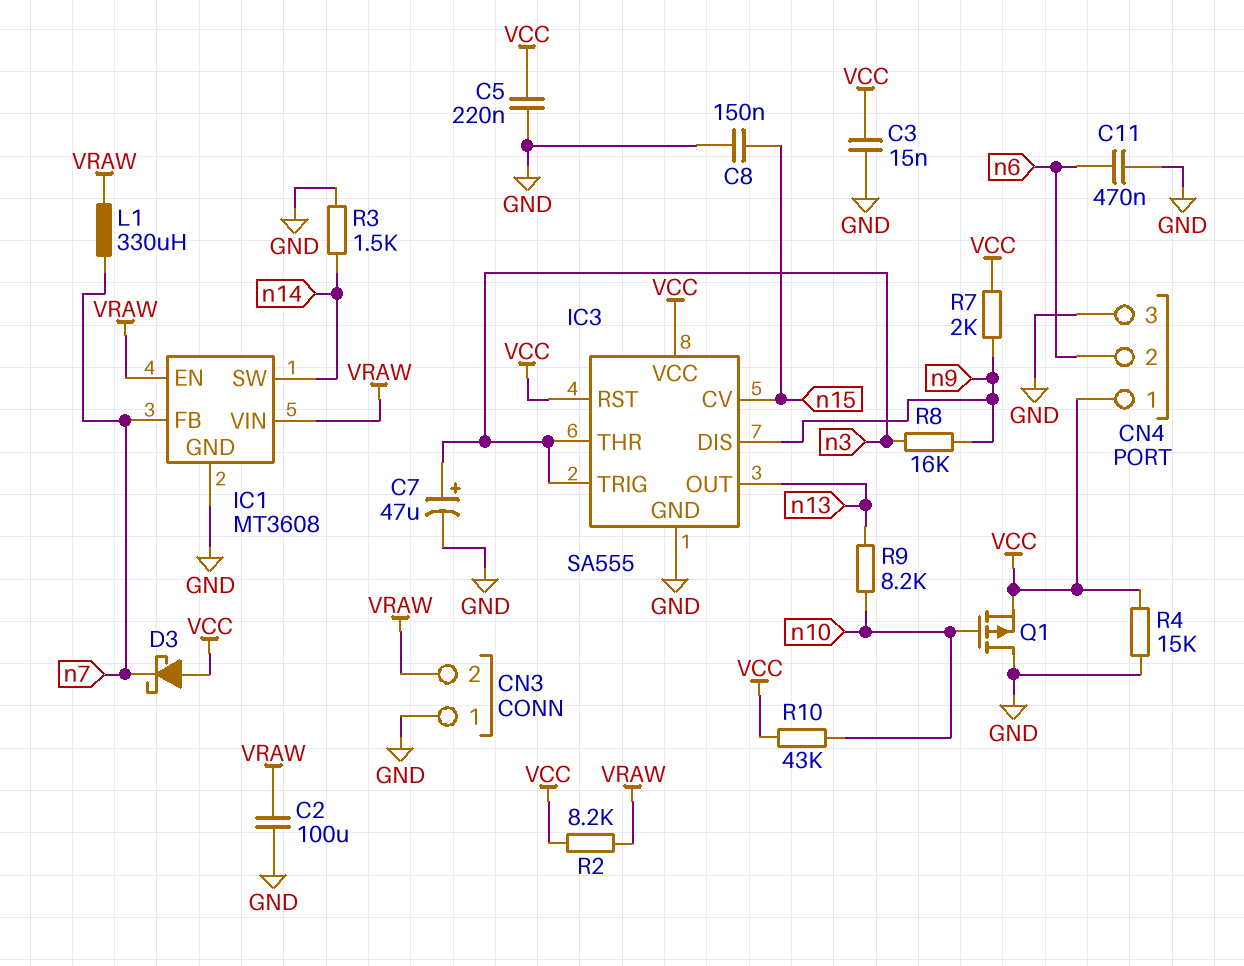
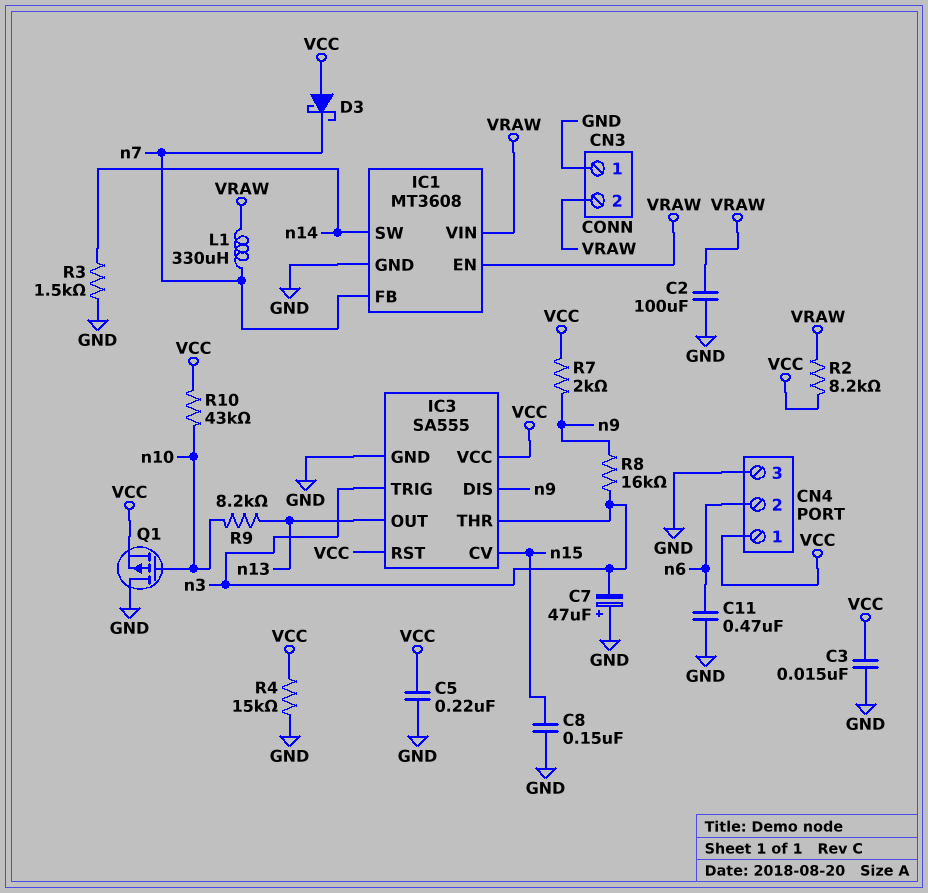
C7: 47uF (plus n3, minus GND) -> 47uF (plus GND, minus n3)

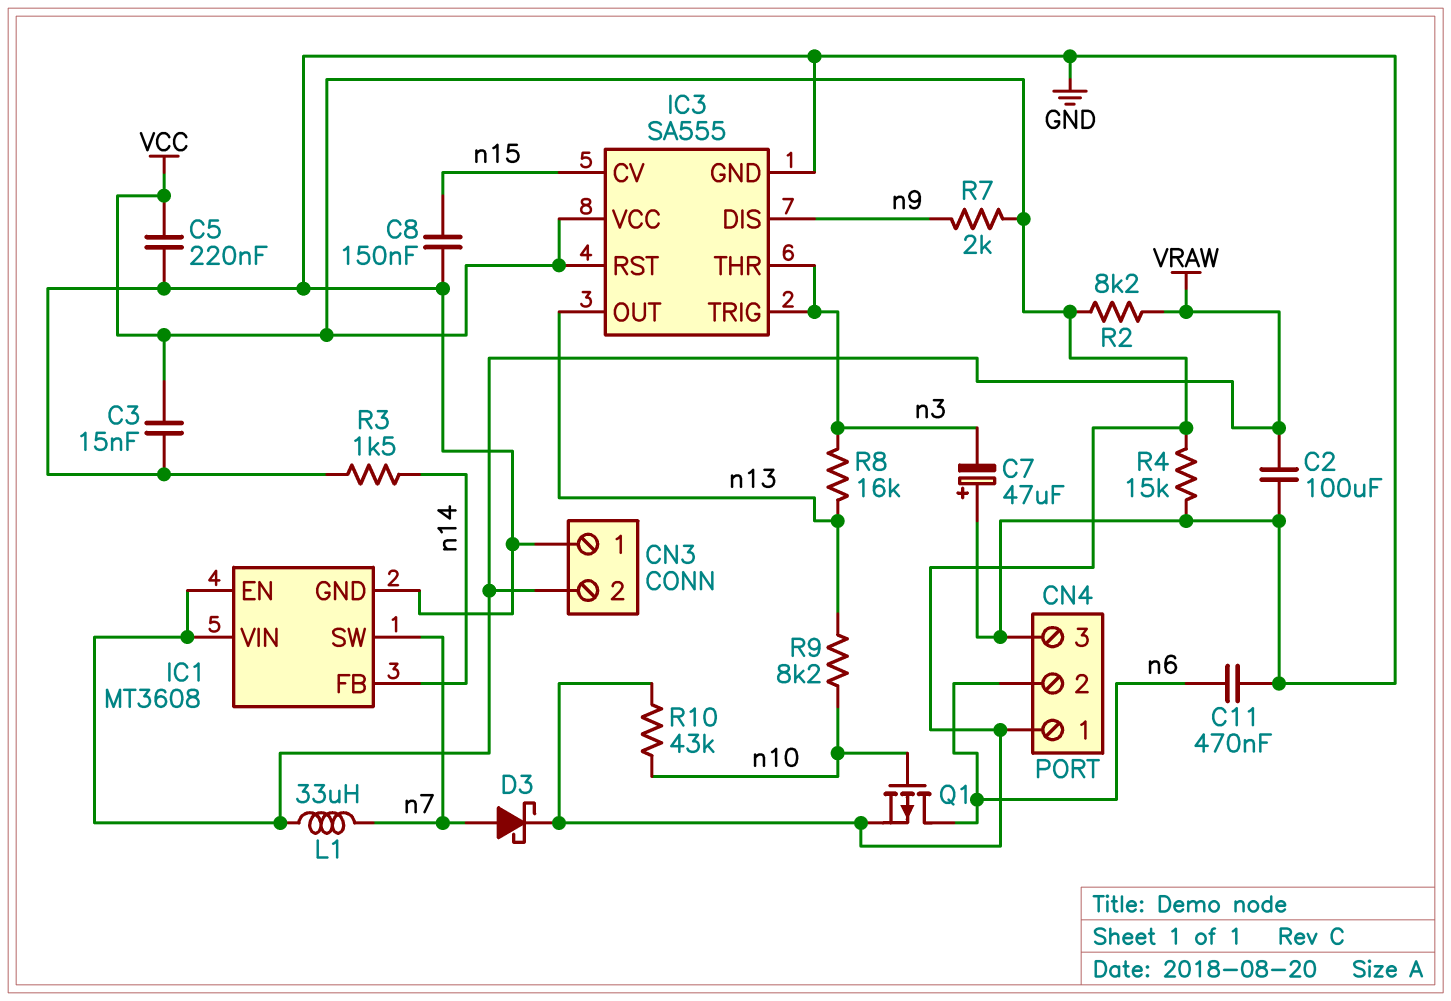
D3: schottky (A VCC, K n7) -> schottky (A n7, K VCC)
IC1 pin FB: n7 -> n14
IC1 pin SW: n14 -> n7
L1: 330uH (VRAW, n7) -> 33uH (VRAW, n7)
Q1: PMOS (G n10, D GND, S VCC) -> PMOS (G n10, D n6, S VCC)
R8: 16k (n3, n9) -> 16k (n3, n13)

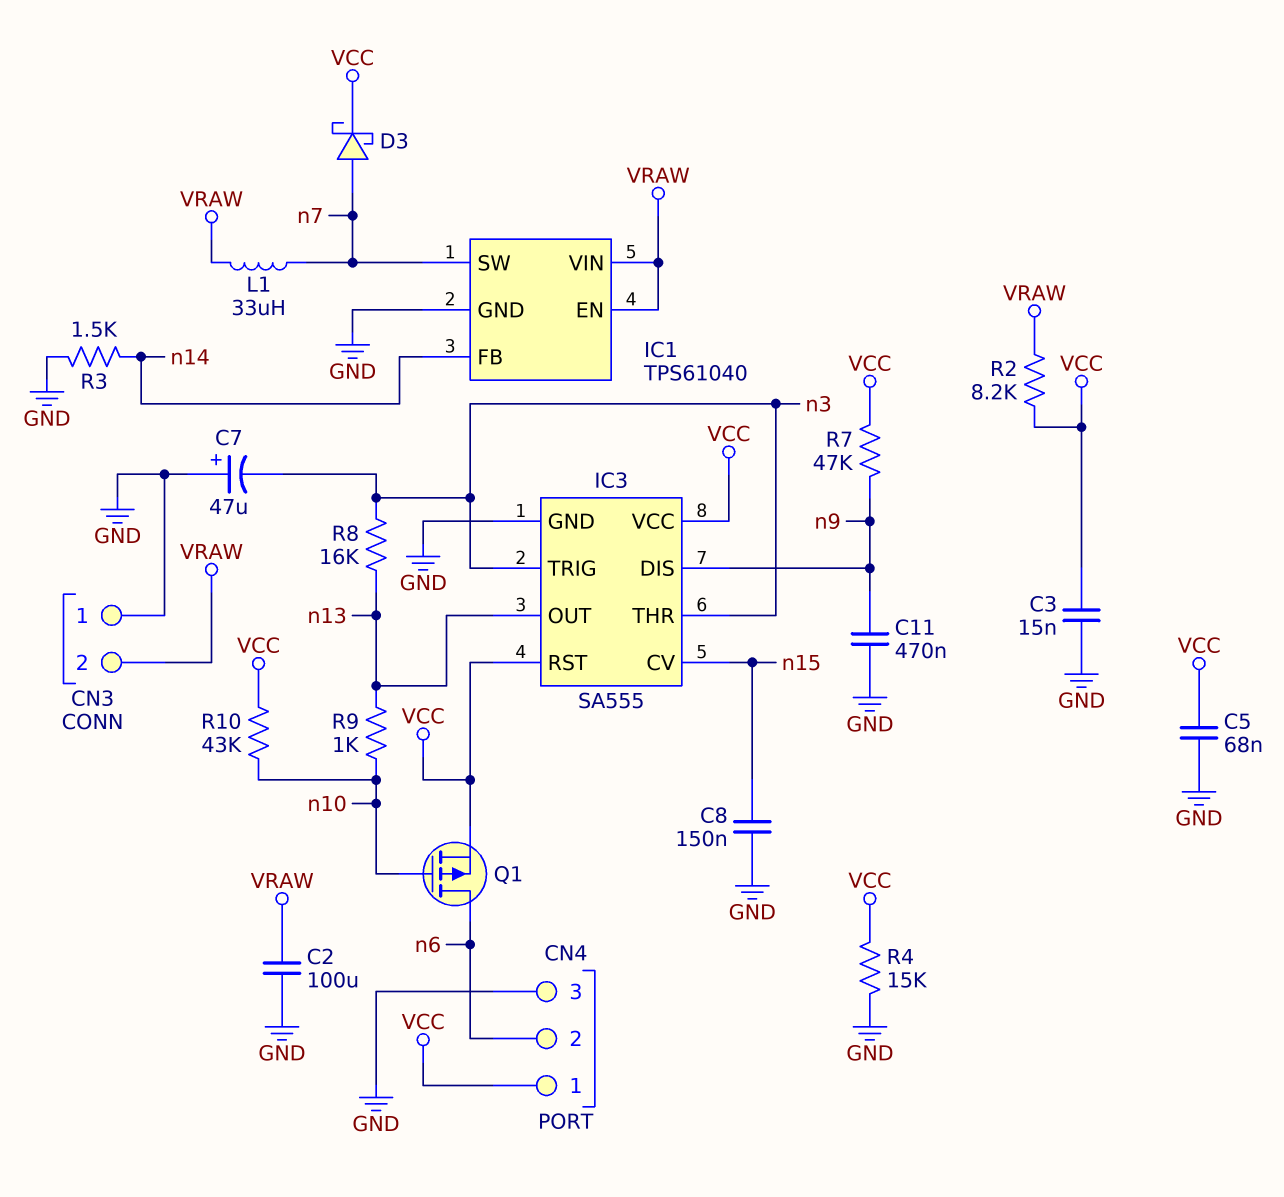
C5: 220nF (GND, VCC) -> 68nF (GND, VCC)
C11: 470nF (GND, n6) -> 470nF (GND, n9)
IC1: MT3608 -> TPS61040
R7: 2k (VCC, n9) -> 47k (VCC, n9)
R9: 8.2k (n10, n13) -> 1k (n10, n13)

